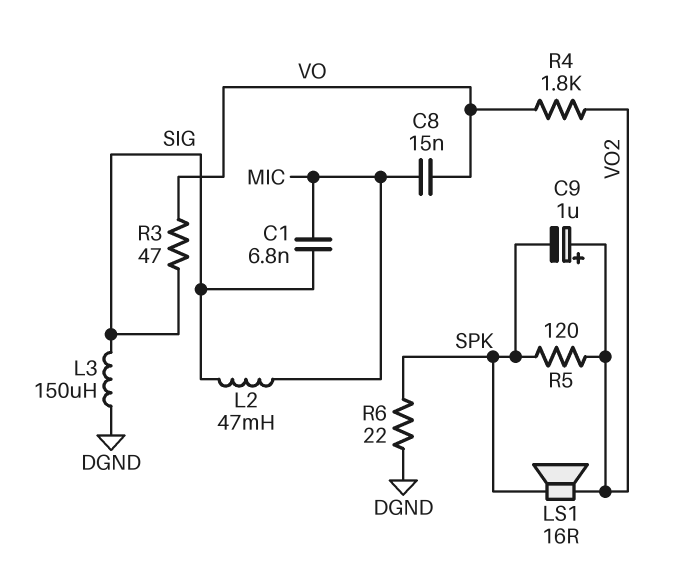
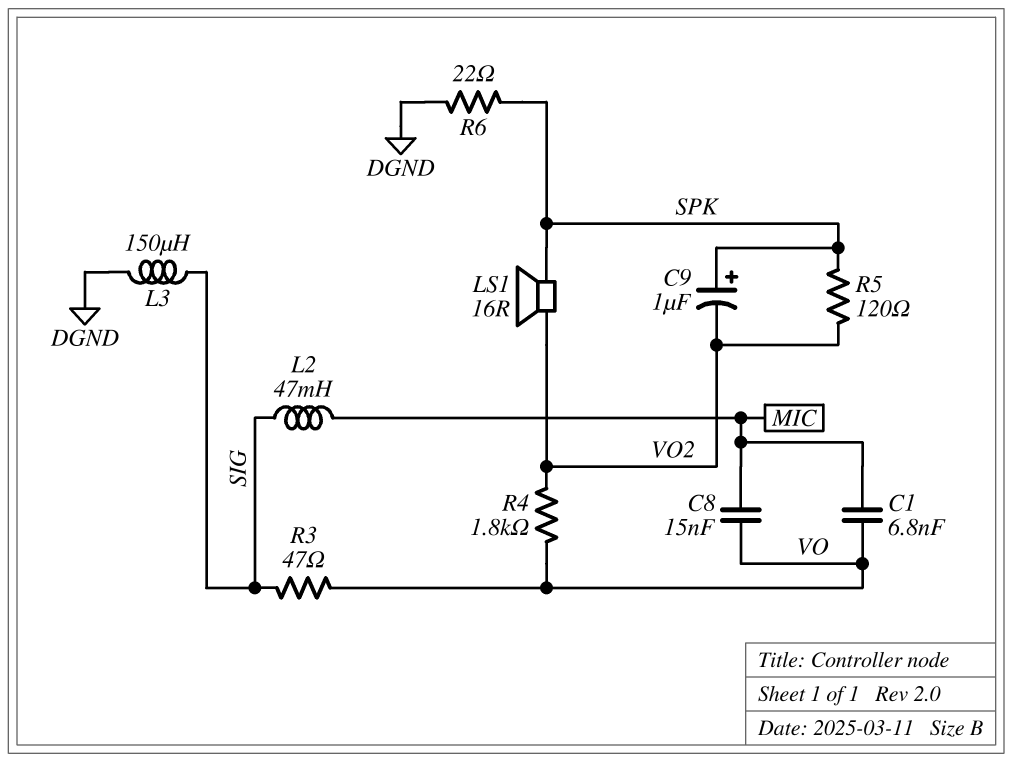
C1: 6.8nF (MIC, SIG) -> 6.8nF (MIC, VO)
C9: 1uF (plus VO2, minus SPK) -> 1uF (plus SPK, minus VO2)

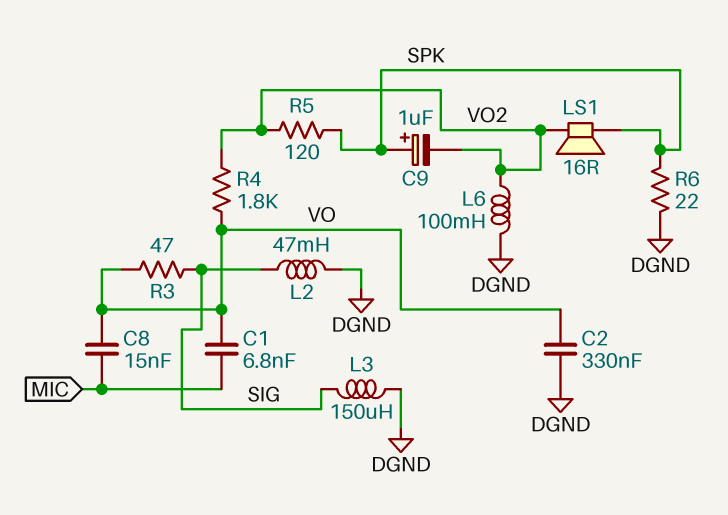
C2: none -> 330nF (DGND, VO)
L2: 47mH (MIC, SIG) -> 47mH (DGND, SIG)
L6: none -> 100mH (DGND, VO2)

